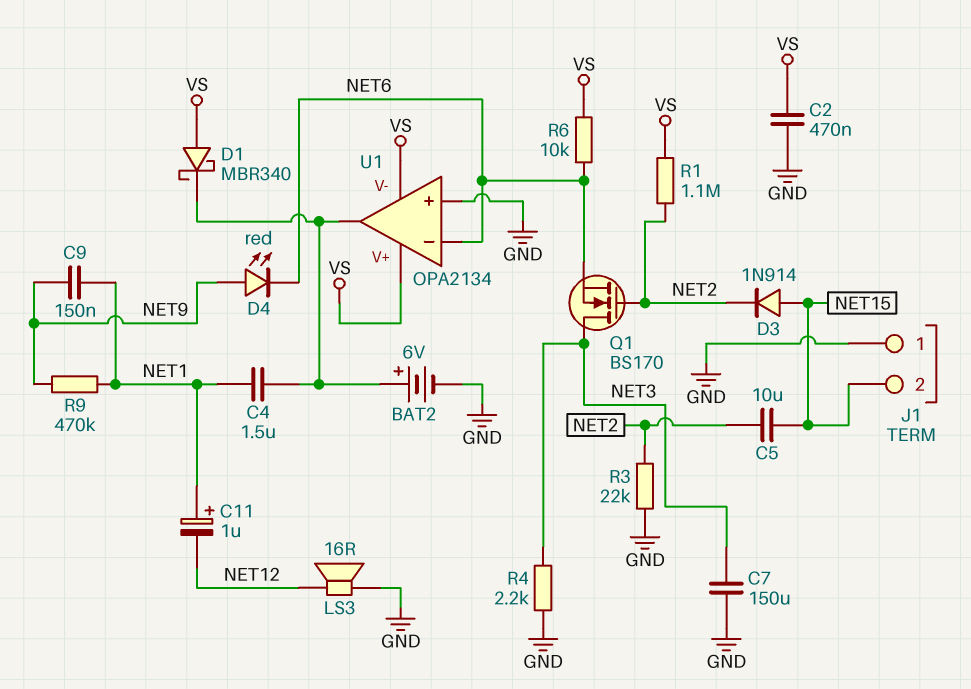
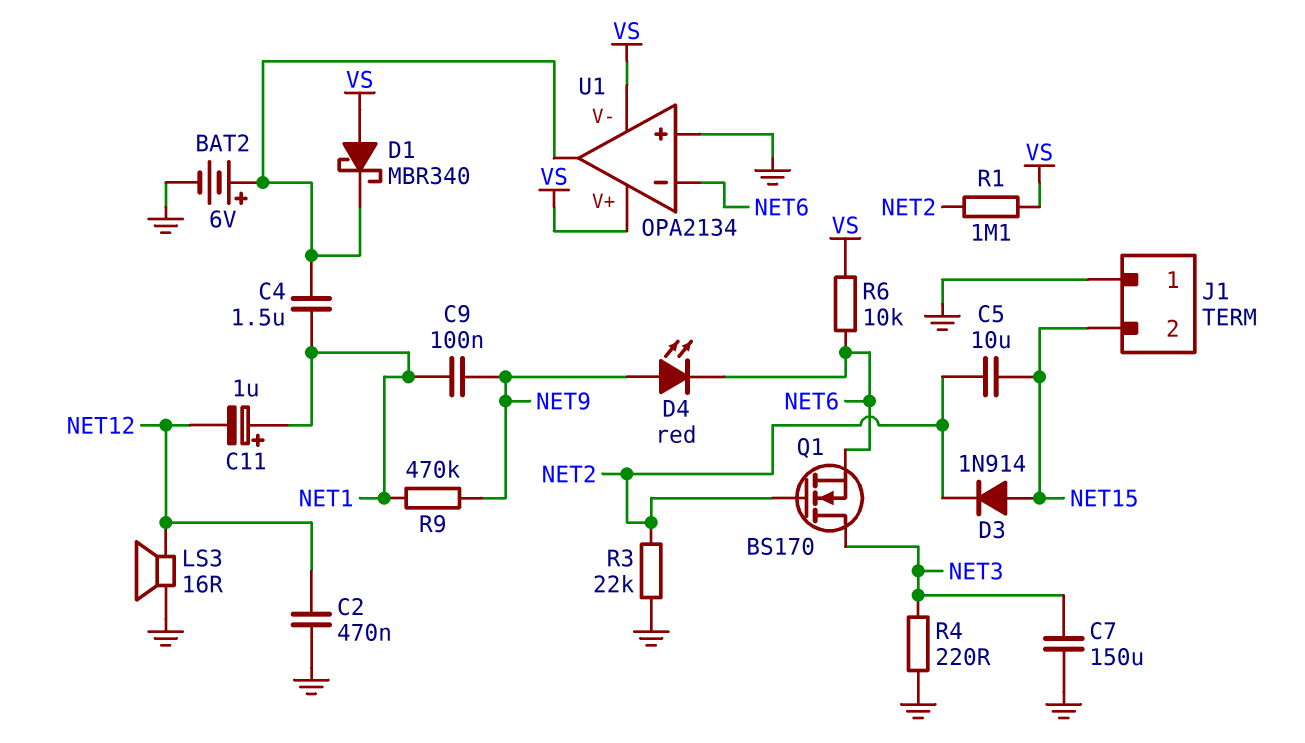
C2: 470nF (GND, VS) -> 470nF (GND, NET12)
C9: 150nF (NET1, NET9) -> 100nF (NET1, NET9)
R4: 2.2k (GND, NET3) -> 220 (GND, NET3)

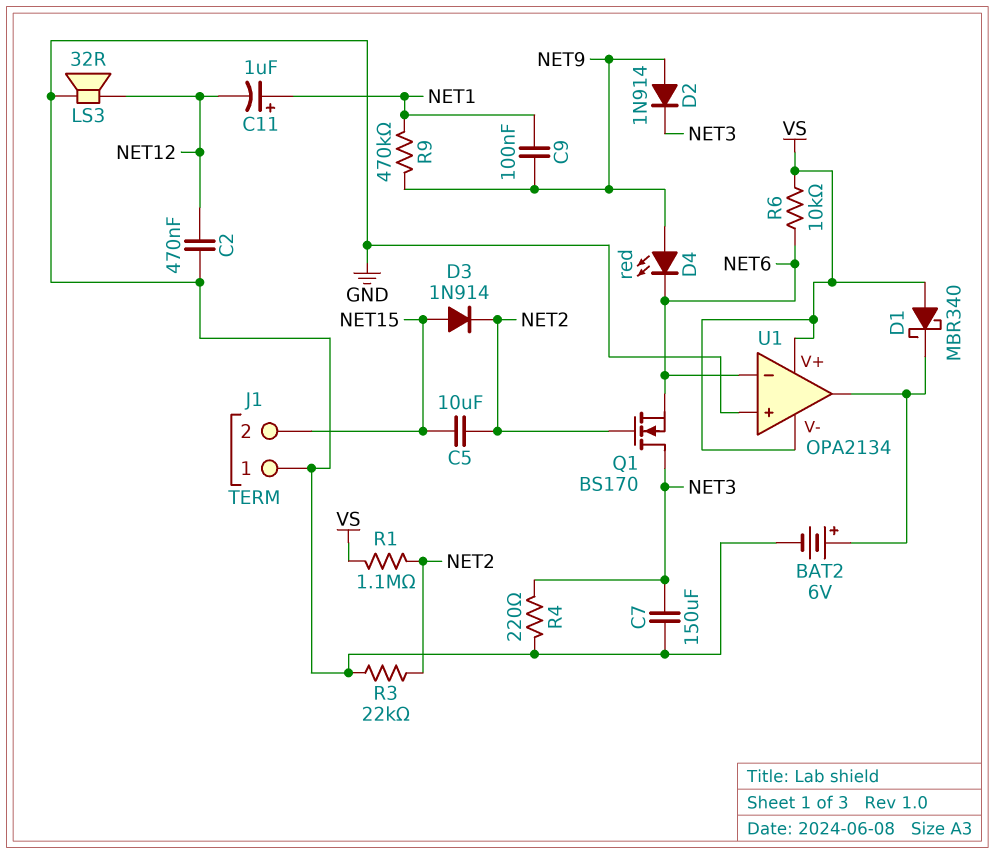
C4: 1.5uF (NET1, U1/out) -> none
D2: none -> diode 1N914 (A NET9, K NET3)
LS3: speaker 16R (GND, NET12) -> speaker 32R (GND, NET12)

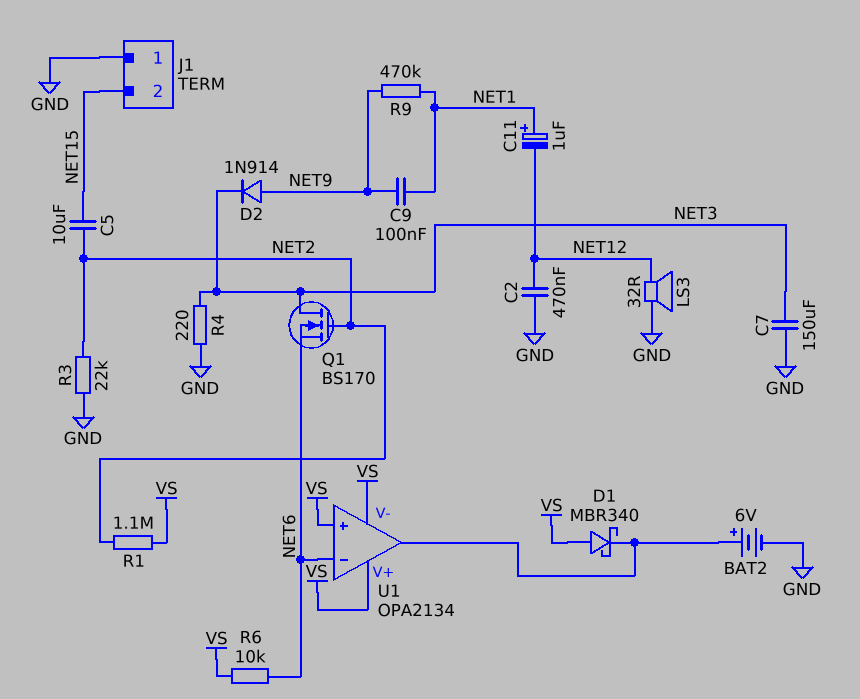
D3: diode 1N914 (A NET15, K NET2) -> none
D4: LED red (A NET9, K NET6) -> none
U1 pin in+: GND -> VS

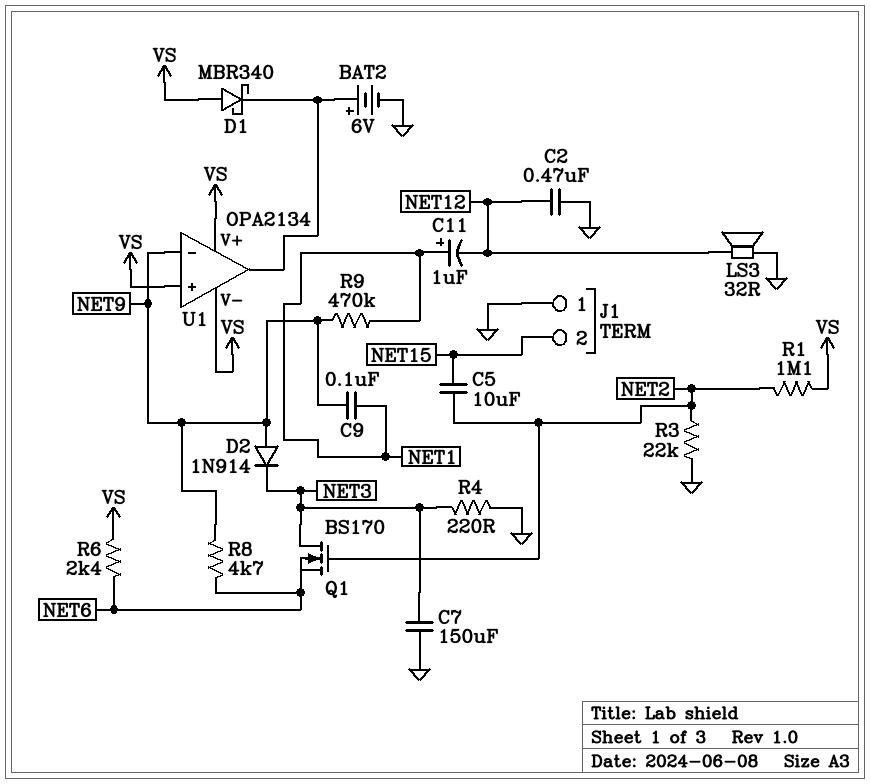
R6: 10k (NET6, VS) -> 2.4k (NET6, VS)
R8: none -> 4.7k (NET6, NET9)
U1 pin in-: NET6 -> NET9

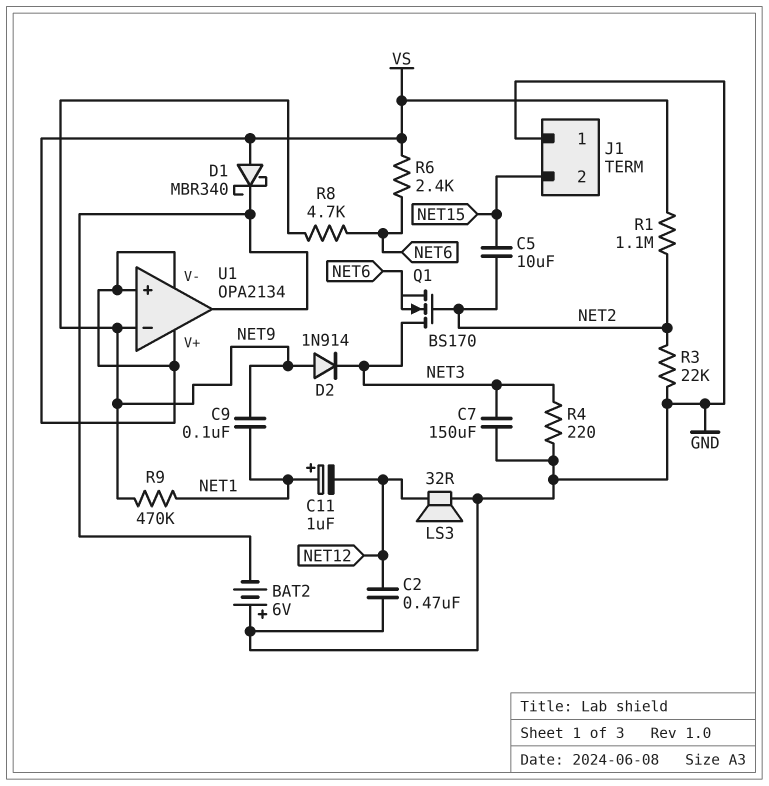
BAT2: 6V (plus U1/out, minus GND) -> 6V (plus GND, minus U1/out)

